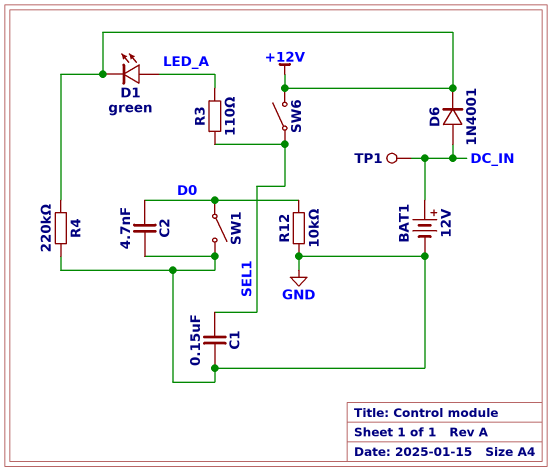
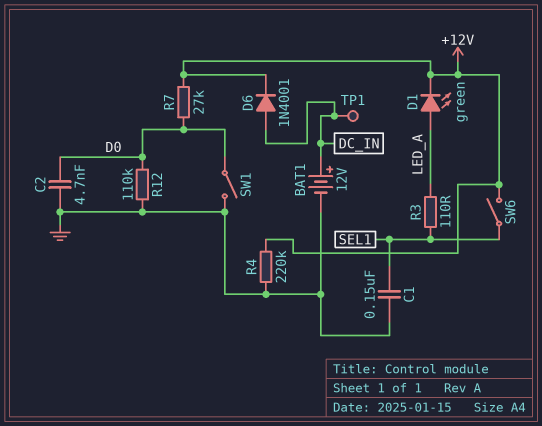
R7: none -> 27k (+12V, D0)
R12: 10k (D0, GND) -> 110k (D0, GND)

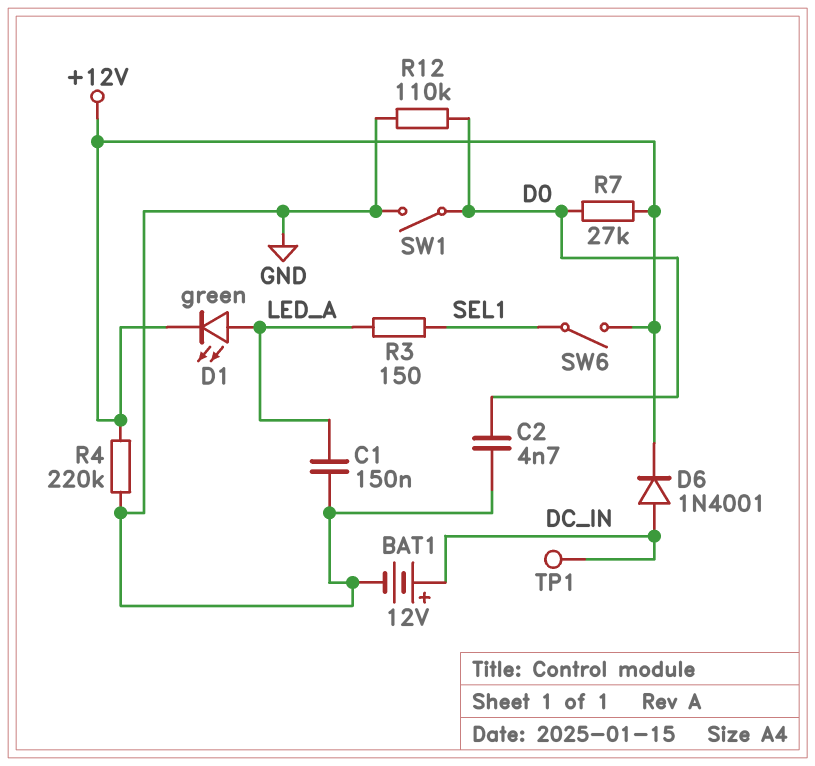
C1: 150nF (GND, SEL1) -> 150nF (GND, LED_A)
R3: 110 (LED_A, SEL1) -> 150 (LED_A, SEL1)

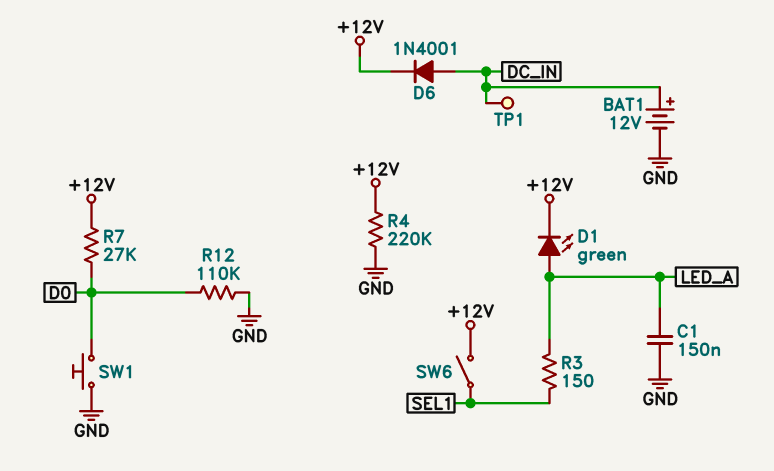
C2: 4.7nF (D0, GND) -> none
SW1: switch (D0, GND) -> button (D0, GND)

